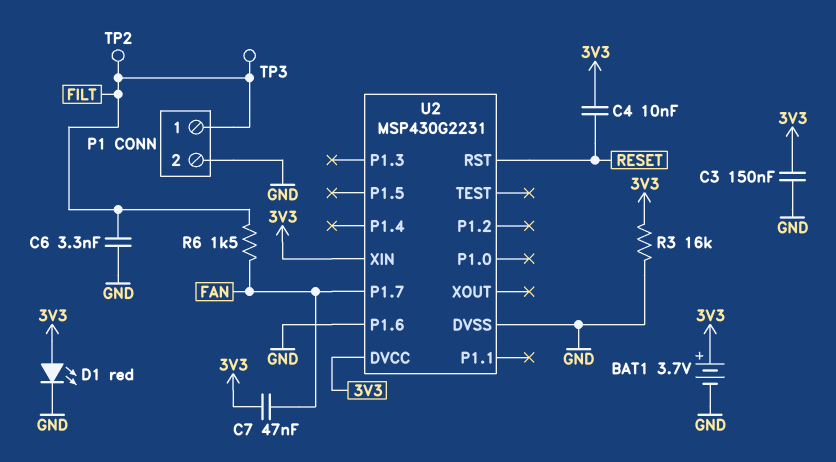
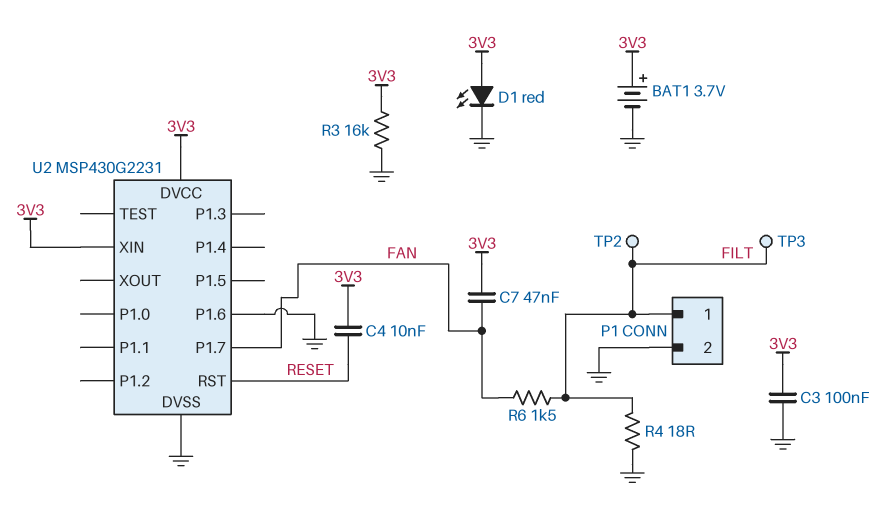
C3: 150nF (3V3, GND) -> 100nF (3V3, GND)
C6: 3.3nF (FILT, GND) -> none
R4: none -> 18 (FILT, GND)

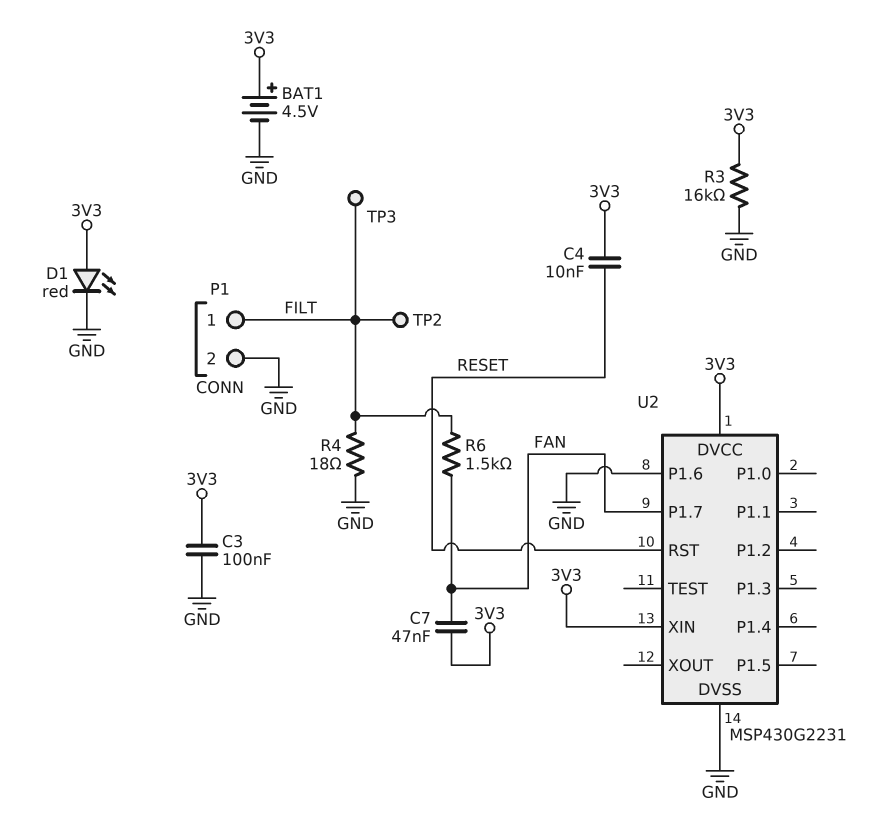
BAT1: 3.7V (plus 3V3, minus GND) -> 4.5V (plus 3V3, minus GND)

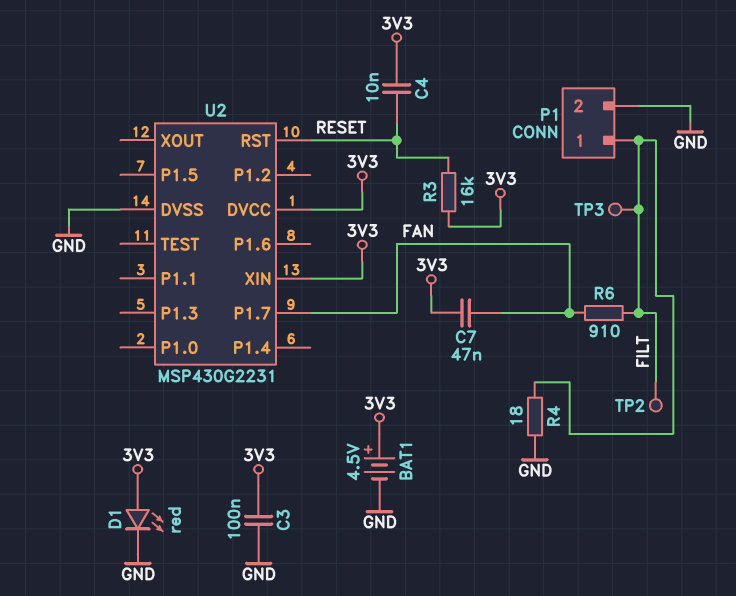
R3: 16k (3V3, GND) -> 16k (3V3, RESET)
R6: 1.5k (FAN, FILT) -> 910 (FAN, FILT)
U2 pin P1.6: GND -> none

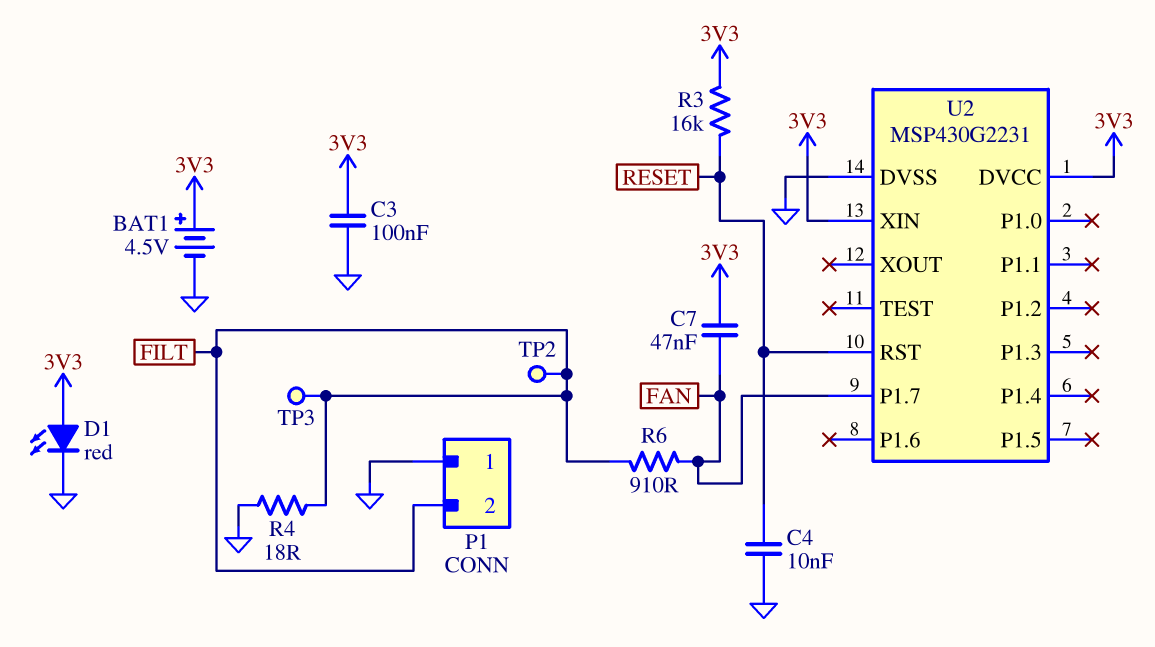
C4: 10nF (3V3, RESET) -> 10nF (GND, RESET)
P1 pin 1: FILT -> GND
P1 pin 2: GND -> FILT

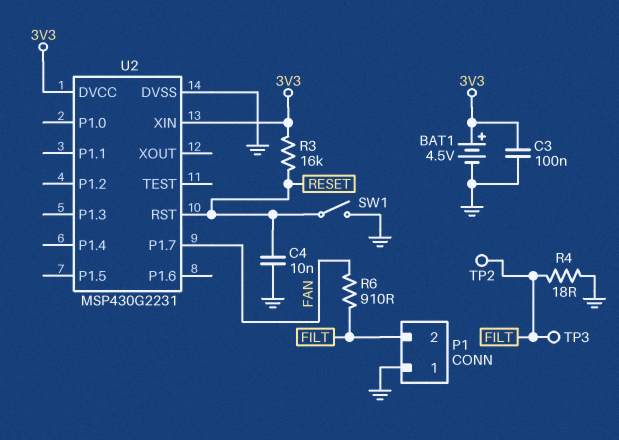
C7: 47nF (3V3, FAN) -> none
D1: LED red (A 3V3, K GND) -> none
SW1: none -> switch (GND, RESET)

